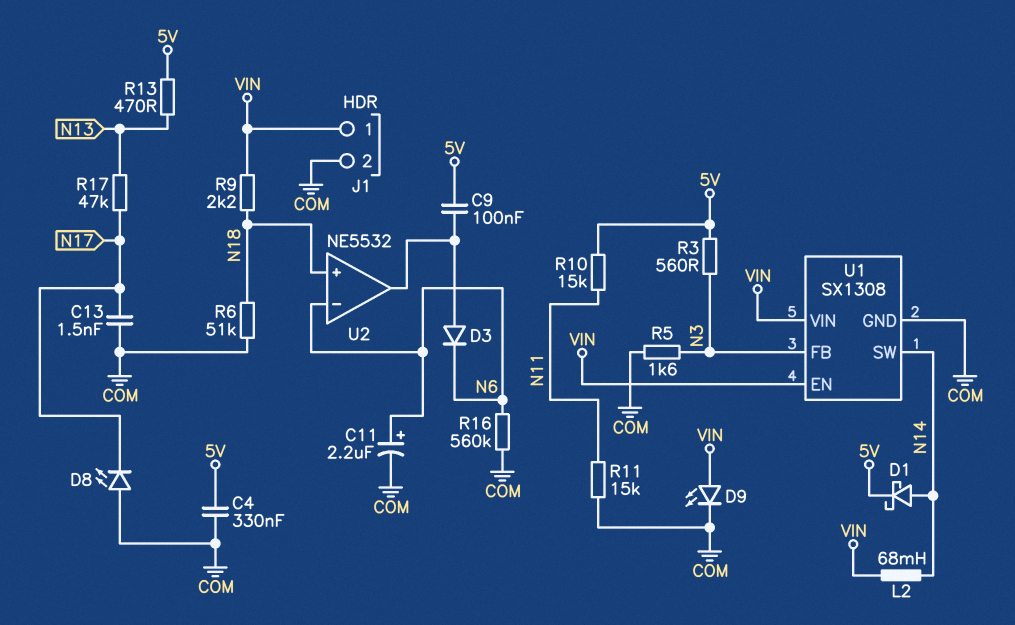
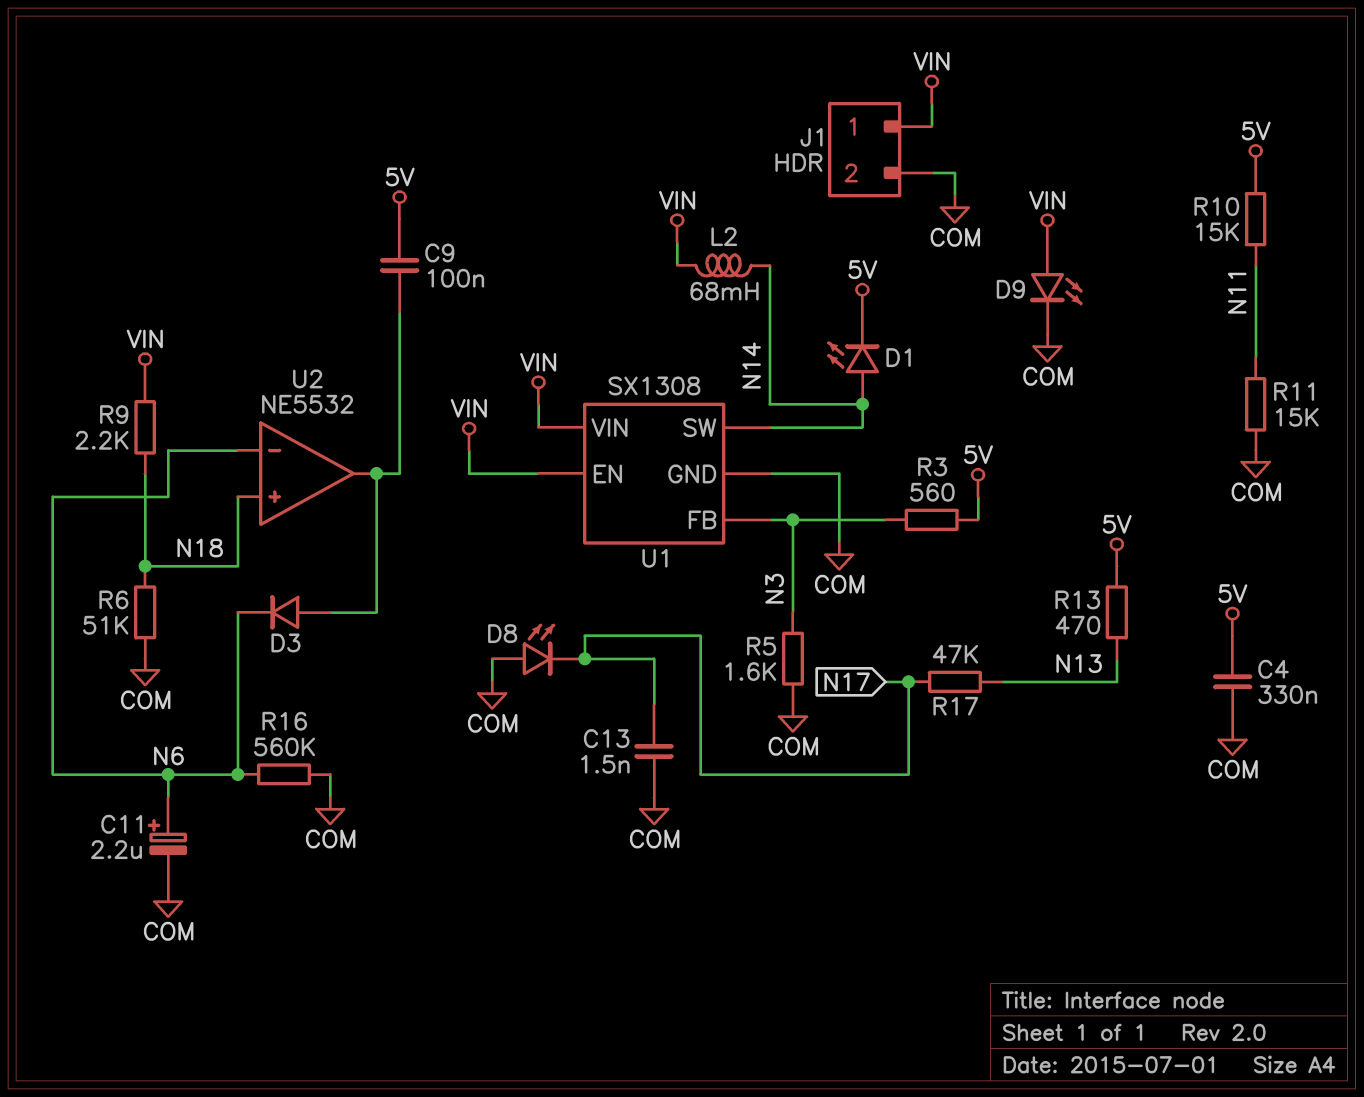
D1: schottky (A N14, K 5V) -> LED (A N14, K 5V)

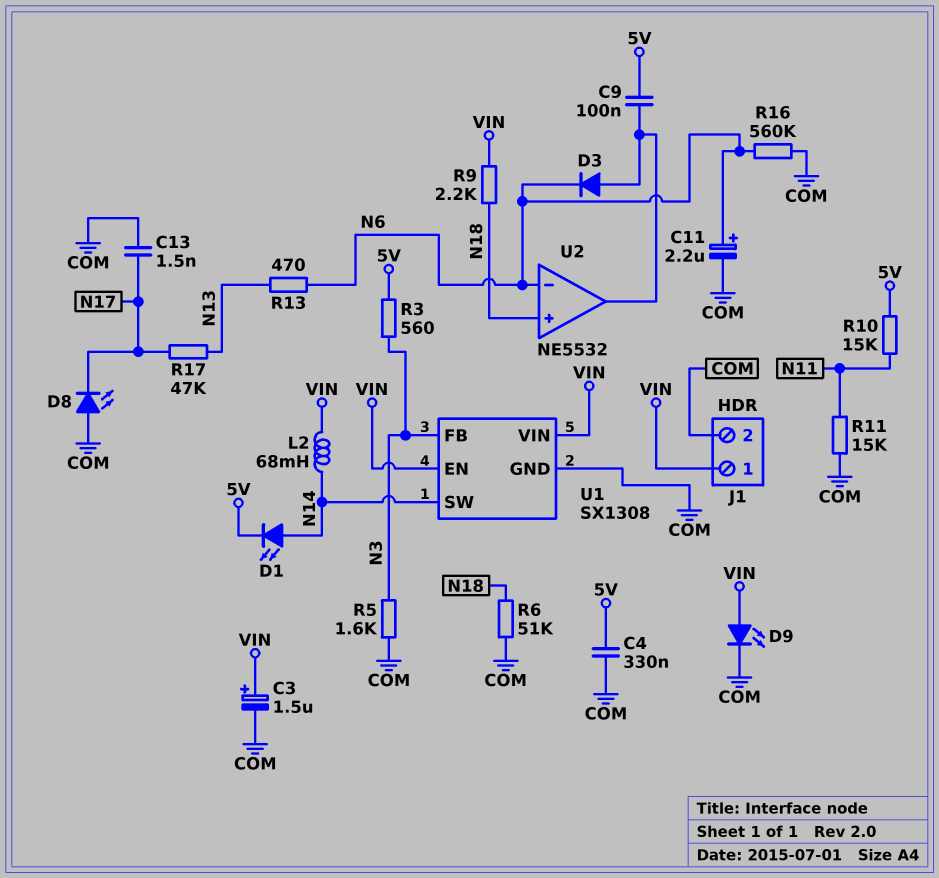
C3: none -> 1.5uF (plus VIN, minus COM)
R13: 470 (5V, N13) -> 470 (N6, N13)

